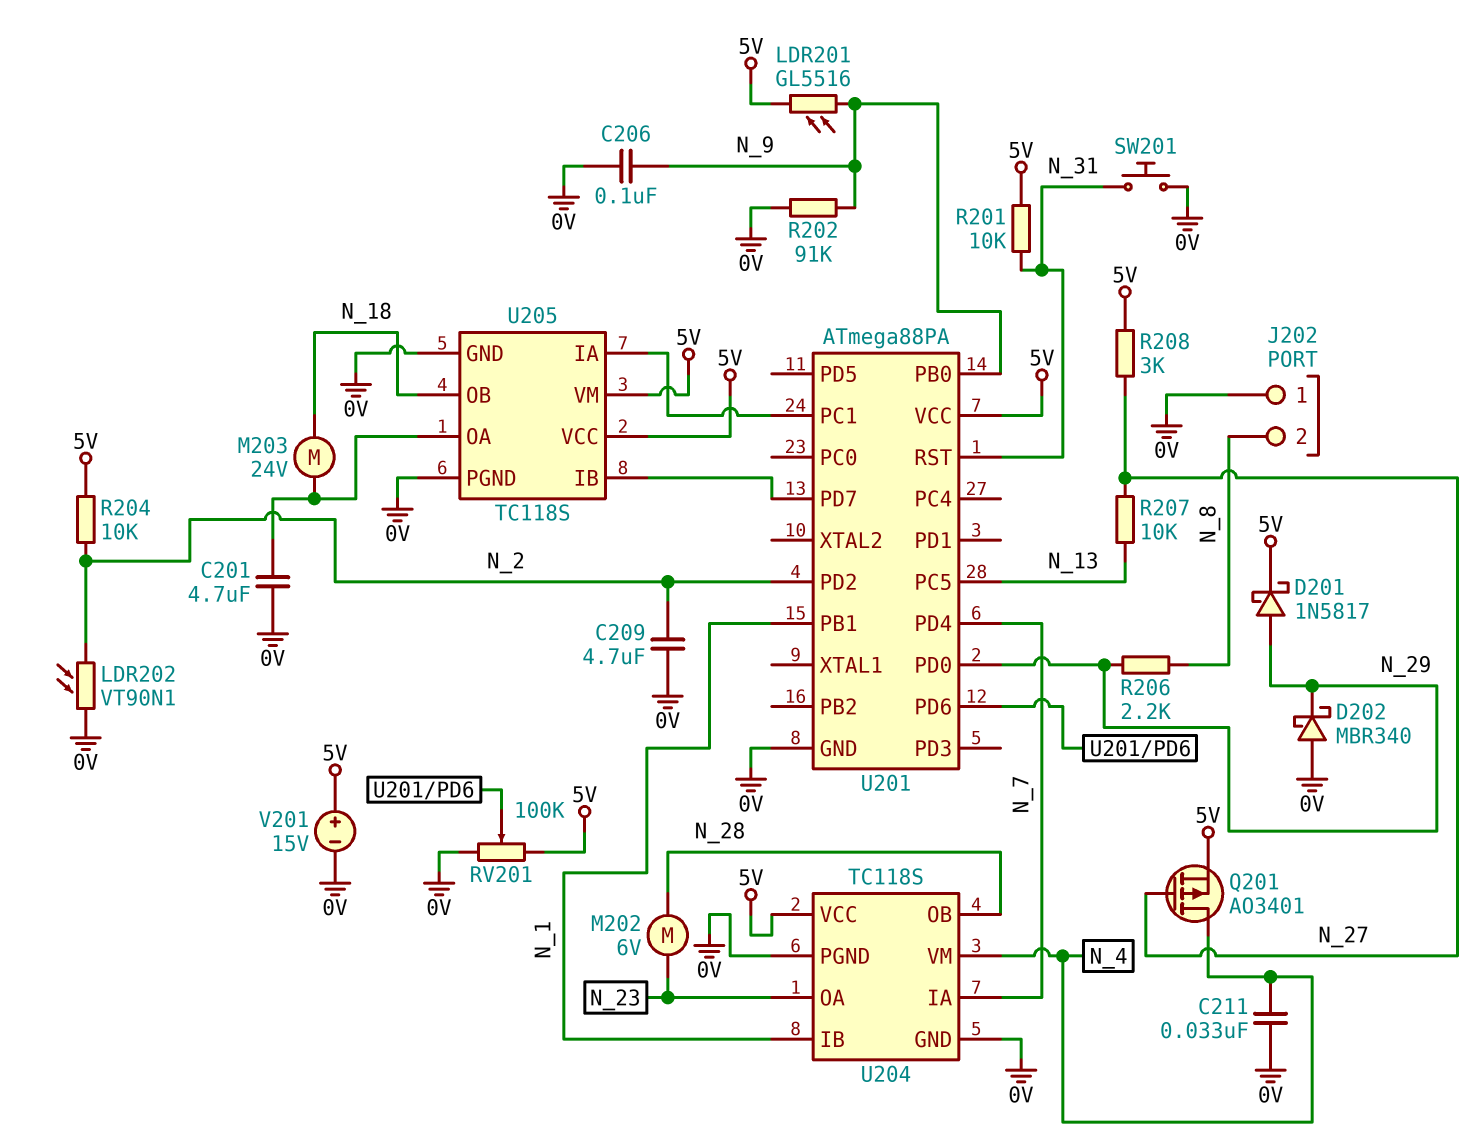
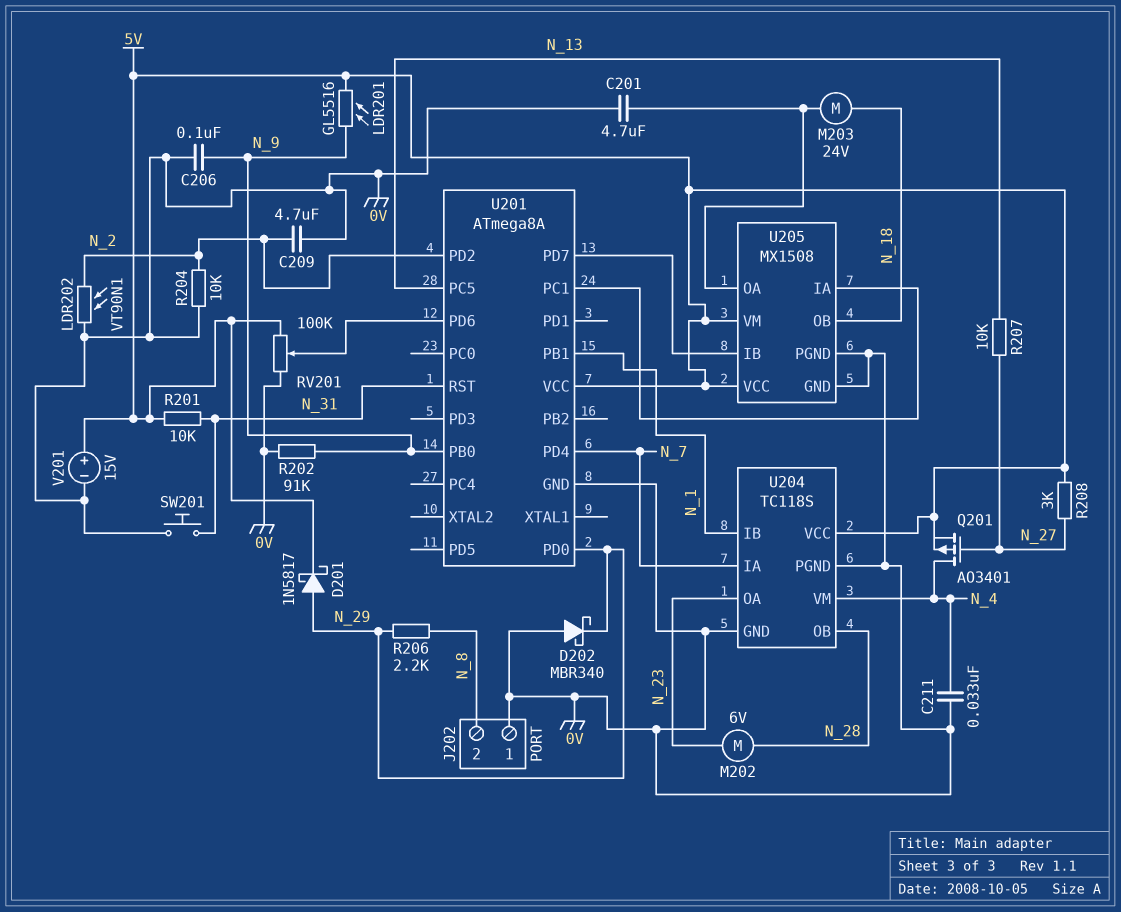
R204: 10k (5V, N_2) -> 10k (0V, N_2)
U201: ATmega88PA -> ATmega8A
U205: TC118S -> MX1508

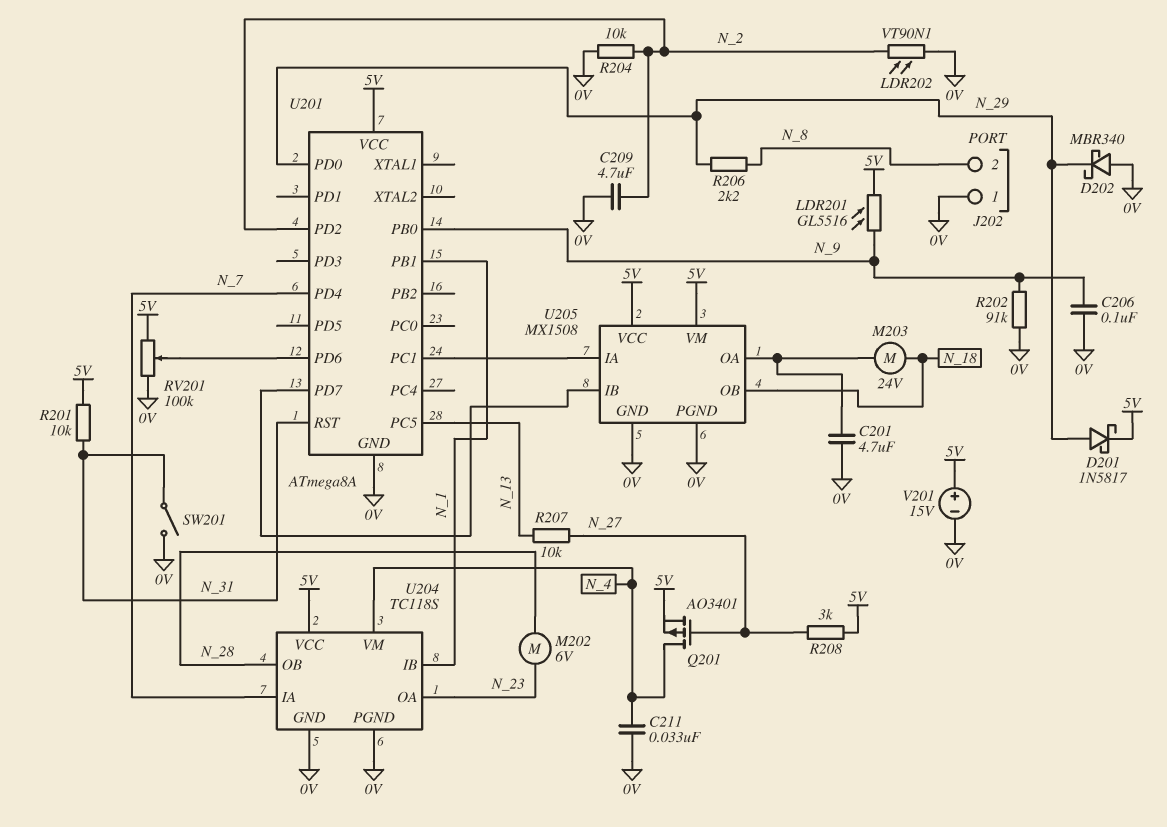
SW201: button (0V, N_31) -> switch (0V, N_31)

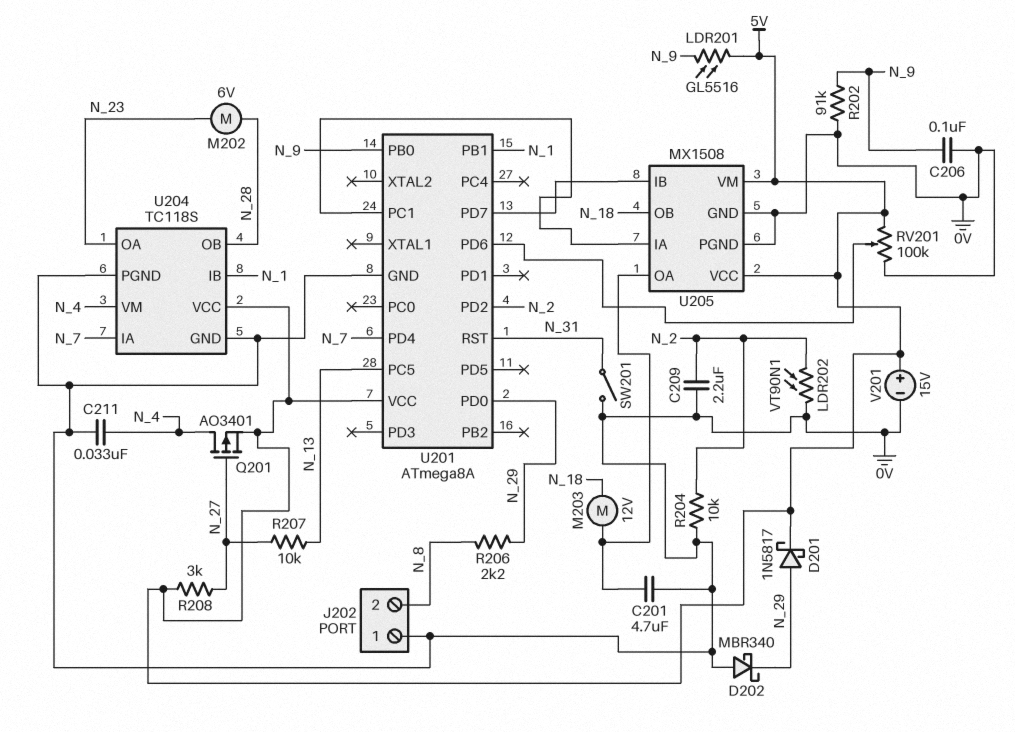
C209: 4.7uF (0V, N_2) -> 2.2uF (0V, N_2)
M203: motor 24V (N_18, U205/OA) -> motor 12V (N_18, U205/OA)
R201: 10k (5V, N_31) -> none

